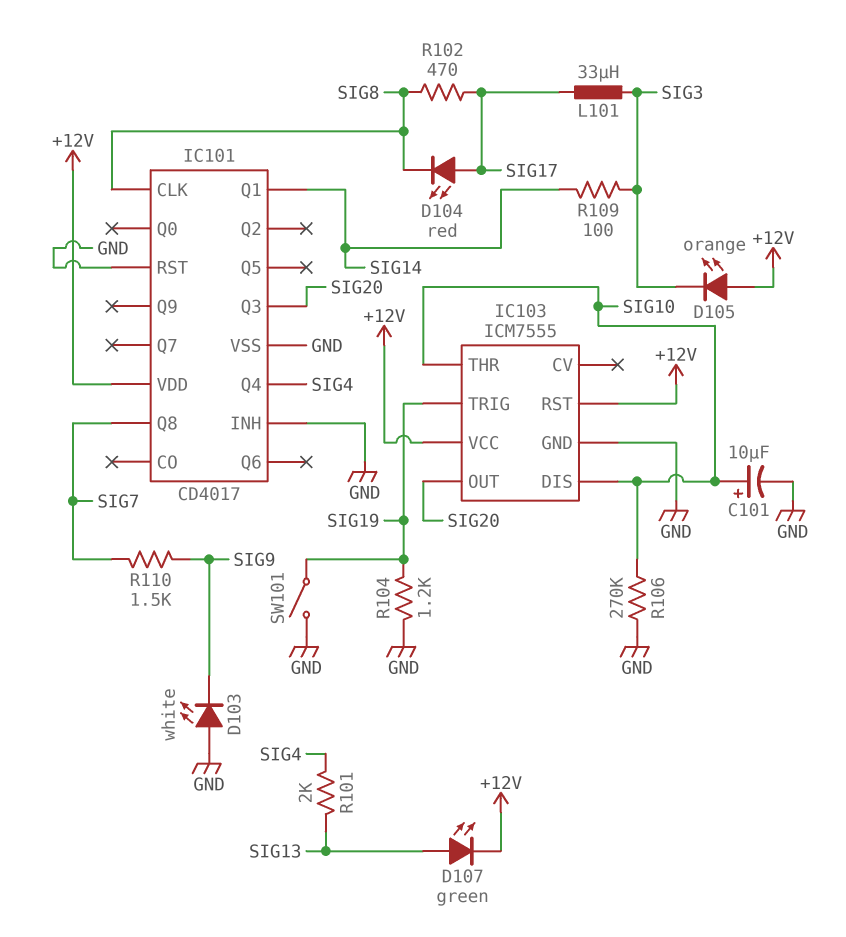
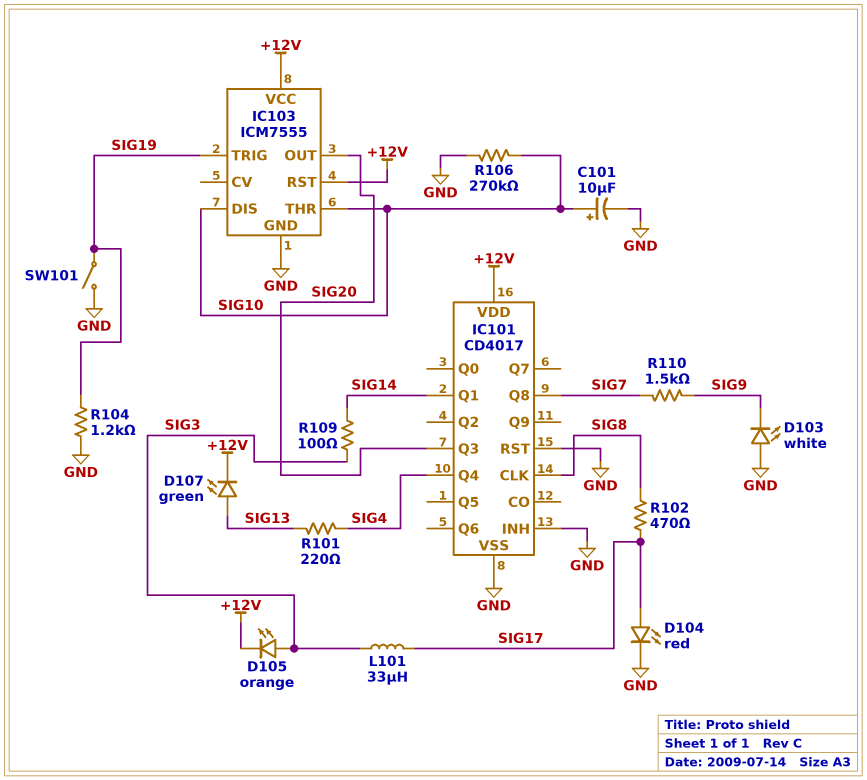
D104: LED red (A SIG17, K SIG8) -> LED red (A SIG17, K GND)
D105: LED orange (A +12V, K SIG3) -> LED orange (A SIG3, K +12V)
R101: 2k (SIG4, SIG13) -> 220 (SIG4, SIG13)

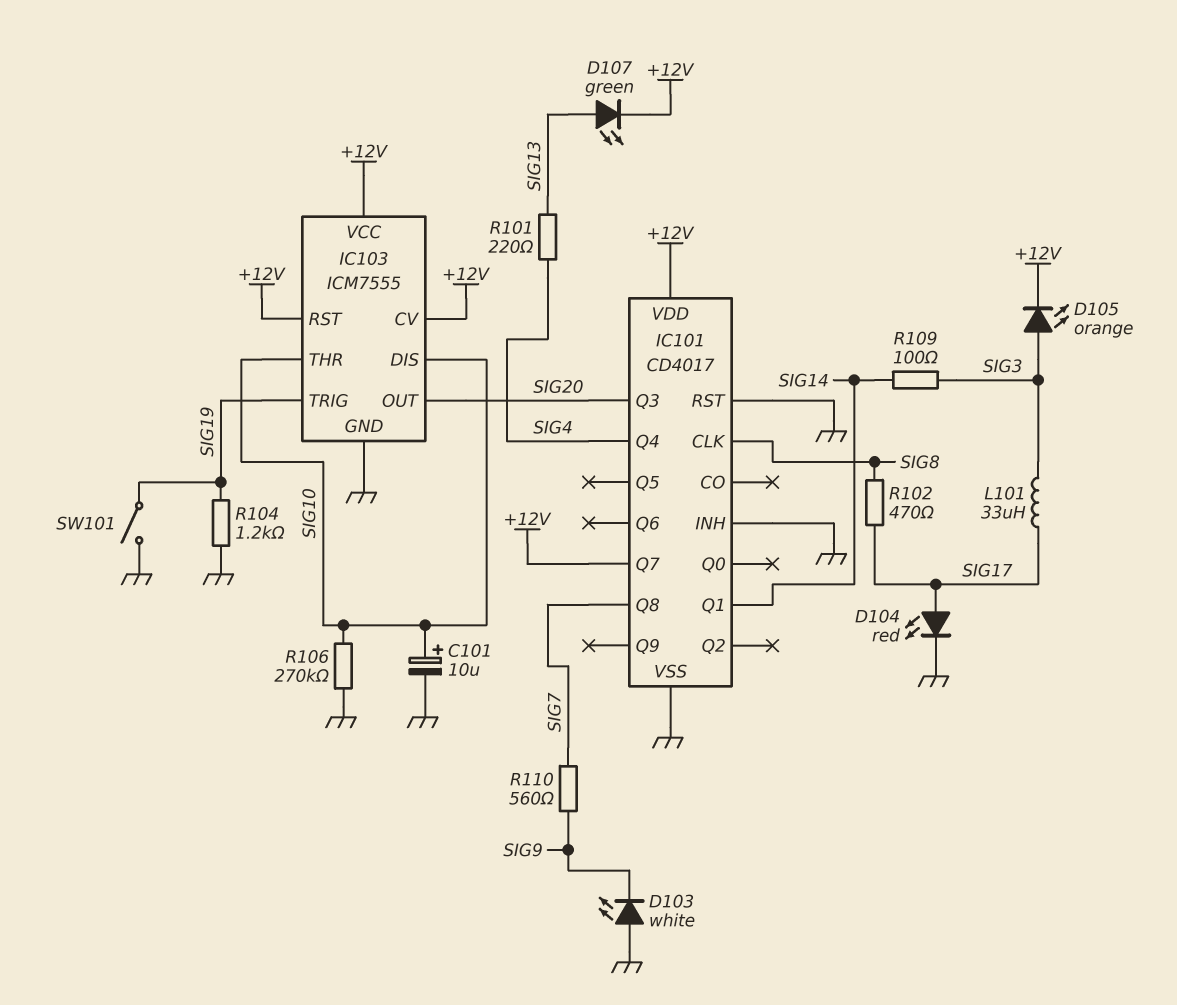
IC101 pin Q7: none -> +12V
IC103 pin CV: none -> +12V
R110: 1.5k (SIG7, SIG9) -> 560 (SIG7, SIG9)

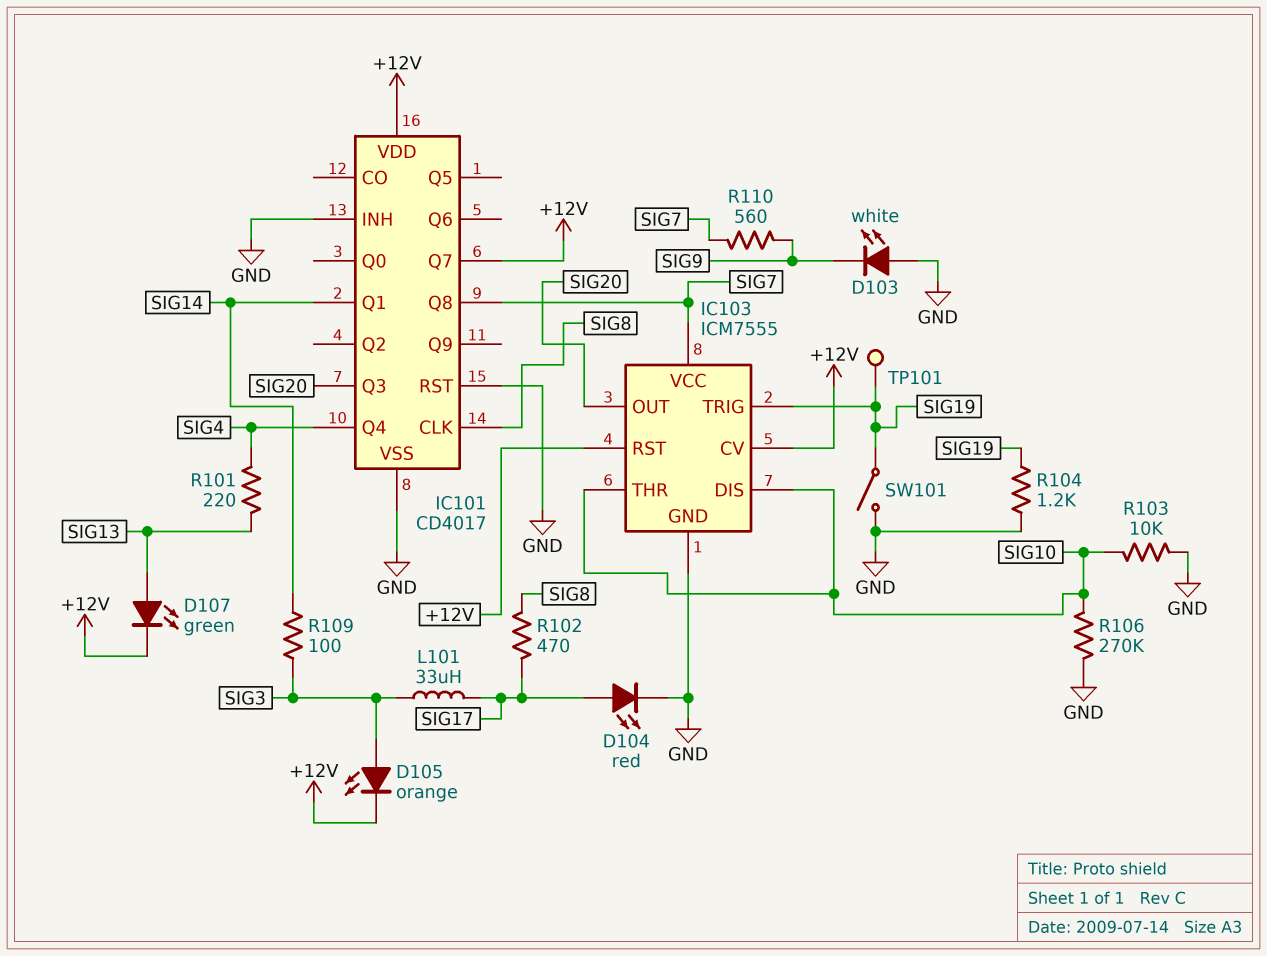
C101: 10uF (plus SIG10, minus GND) -> none
IC103 pin VCC: +12V -> SIG7
R103: none -> 10k (GND, SIG10)
TP101: none -> test point (SIG19)

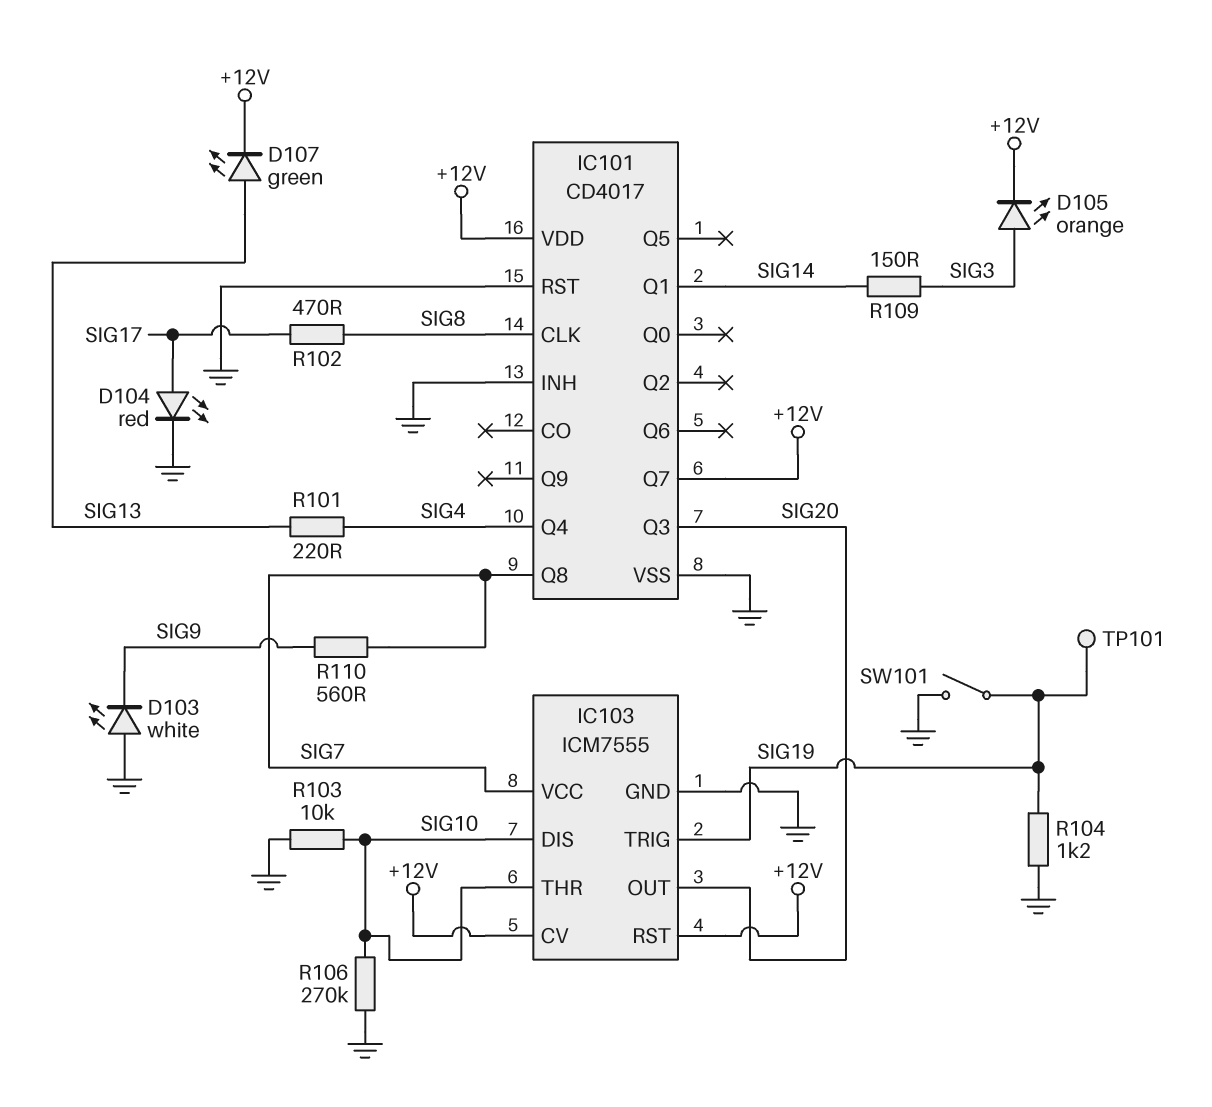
L101: 33uH (SIG3, SIG17) -> none
R109: 100 (SIG3, SIG14) -> 150 (SIG3, SIG14)

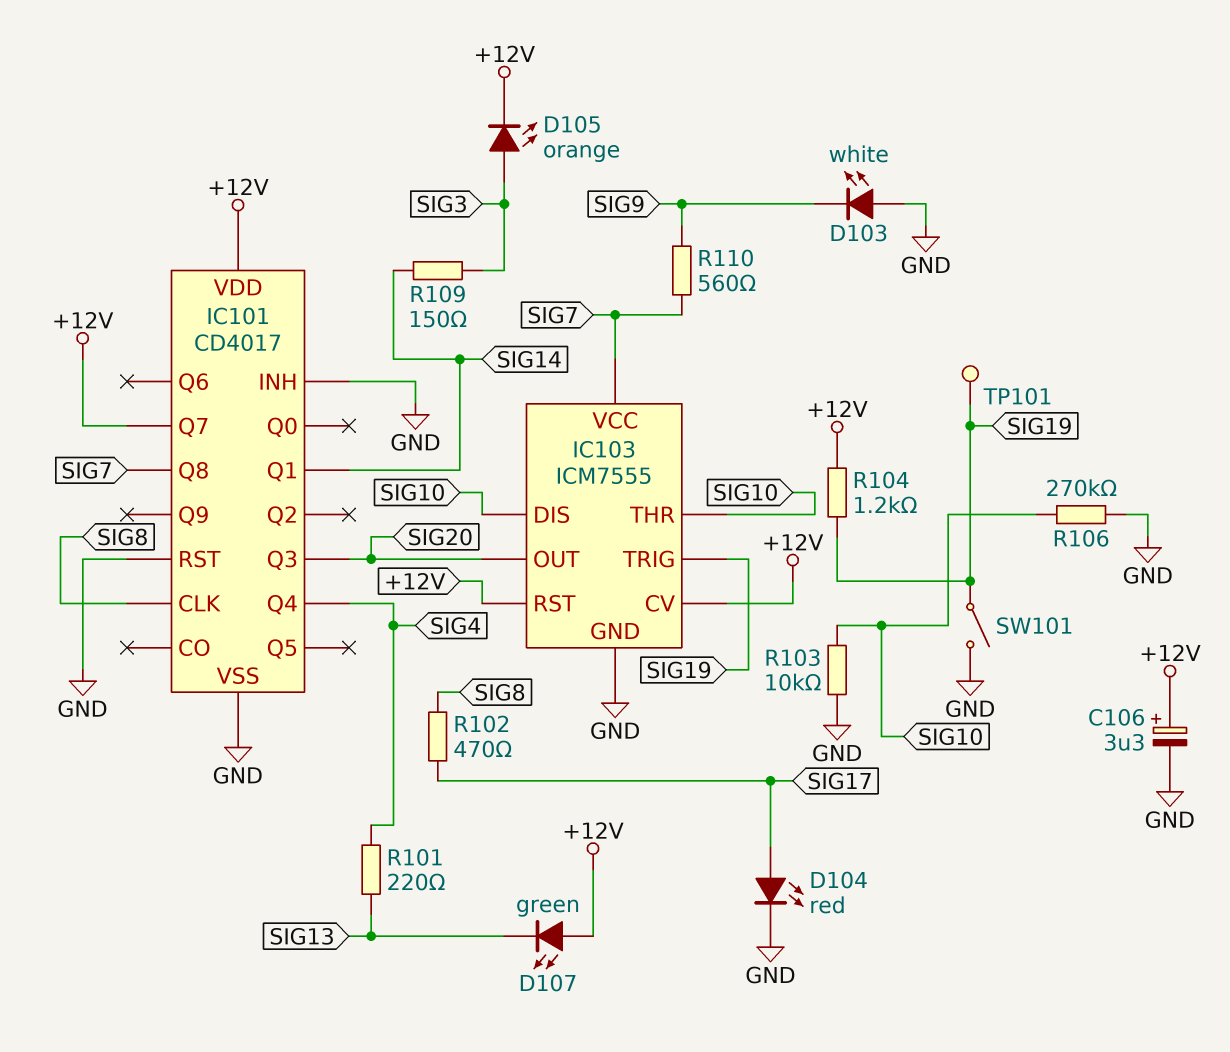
C106: none -> 3.3uF (plus +12V, minus GND)
D107: LED green (A SIG13, K +12V) -> LED green (A +12V, K SIG13)
R104: 1.2k (GND, SIG19) -> 1.2k (+12V, SIG19)

